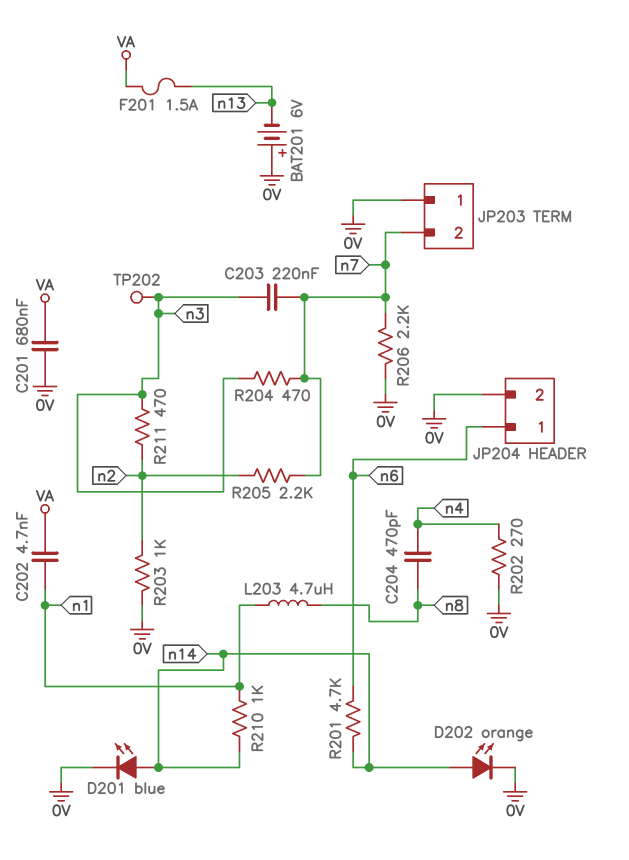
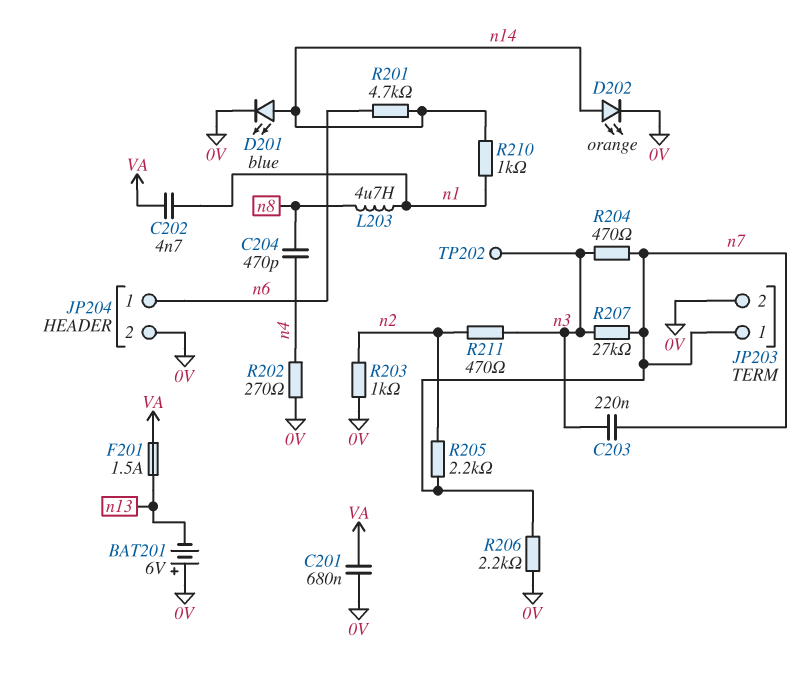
JP203 pin 1: 0V -> n7
JP203 pin 2: n7 -> 0V
R207: none -> 27k (n3, n7)

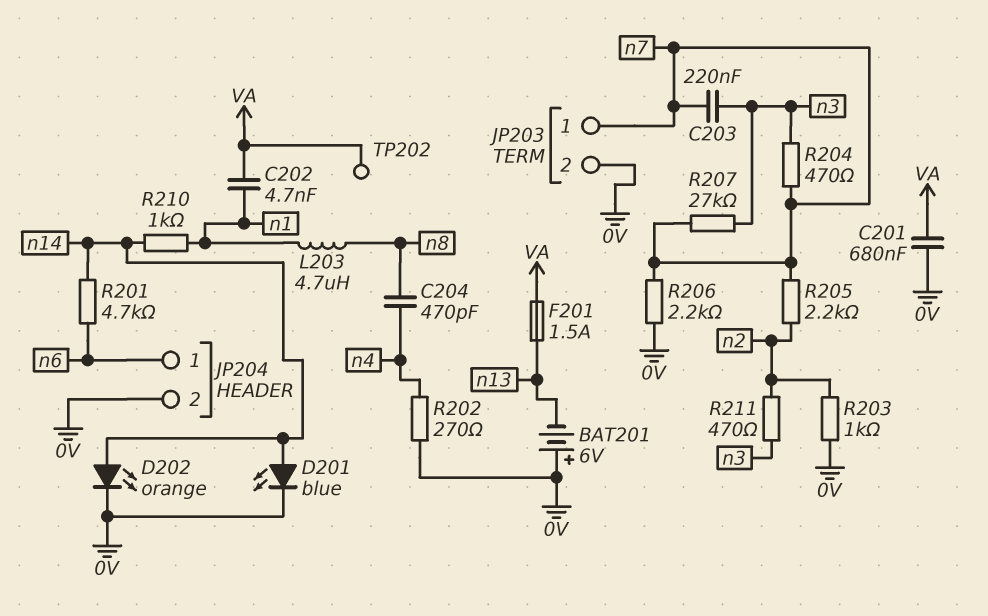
TP202: test point (n3) -> test point (VA)

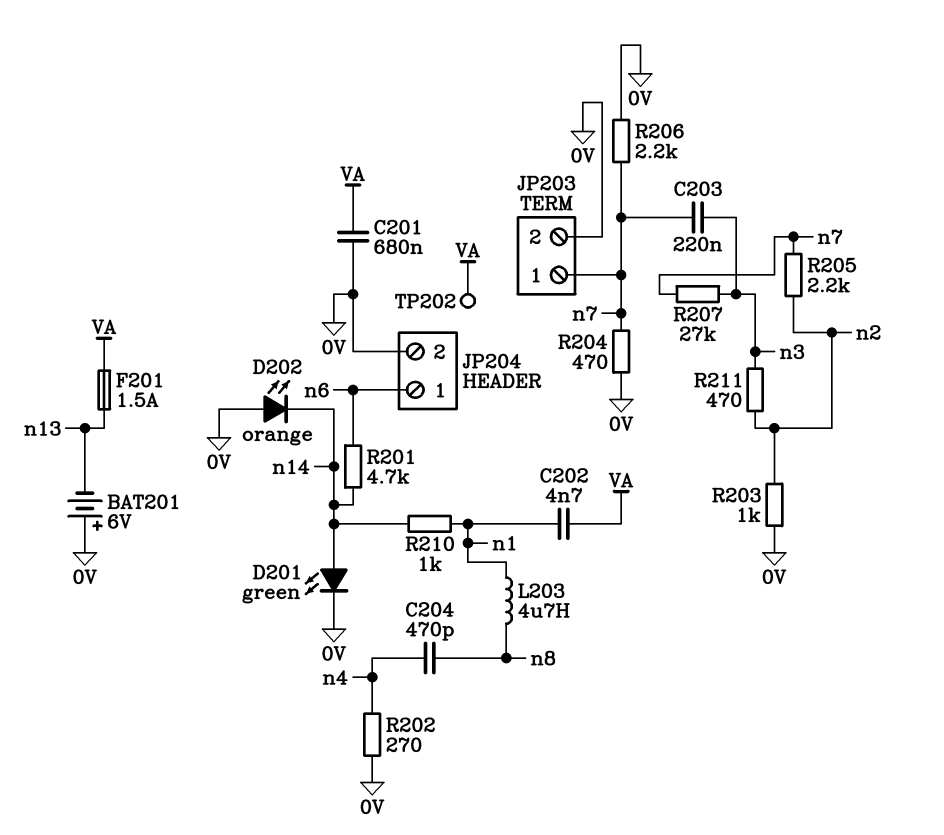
D201: LED blue (A n14, K 0V) -> LED green (A n14, K 0V)
D202: LED orange (A n14, K 0V) -> LED orange (A 0V, K n14)
R204: 470 (n3, n7) -> 470 (0V, n7)

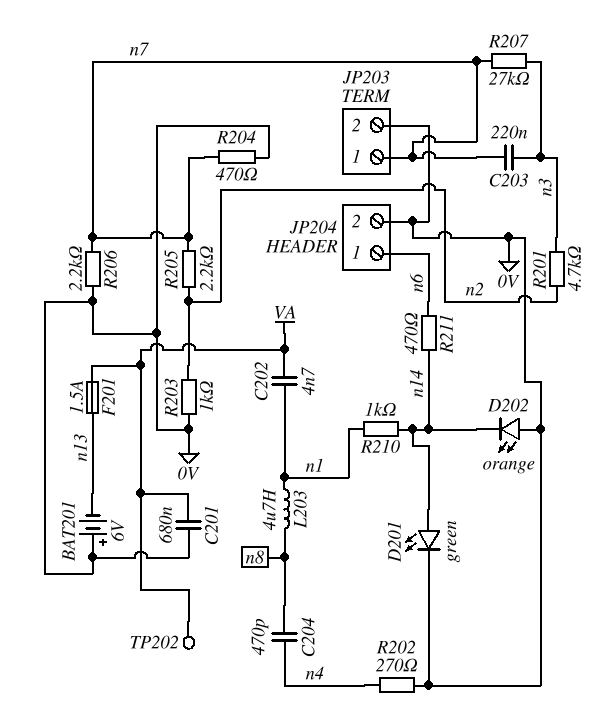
R201: 4.7k (n6, n14) -> 4.7k (n2, n3)
R211: 470 (n2, n3) -> 470 (n6, n14)

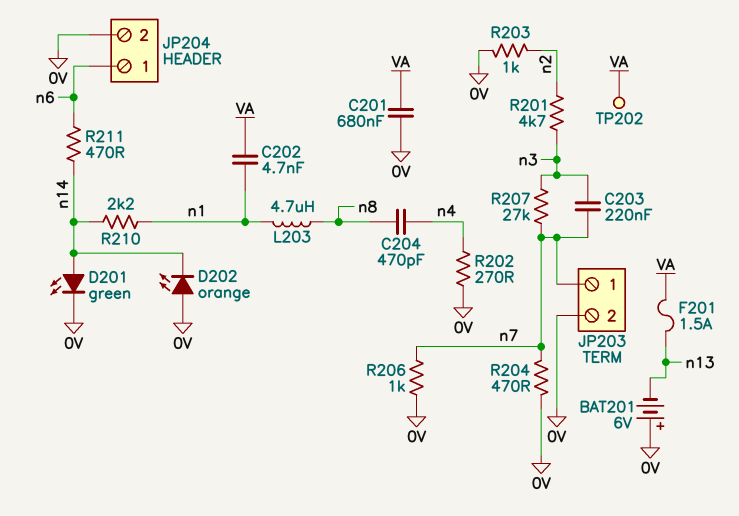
R205: 2.2k (n2, n7) -> none
R206: 2.2k (0V, n7) -> 1k (0V, n7)
R210: 1k (n1, n14) -> 2.2k (n1, n14)

